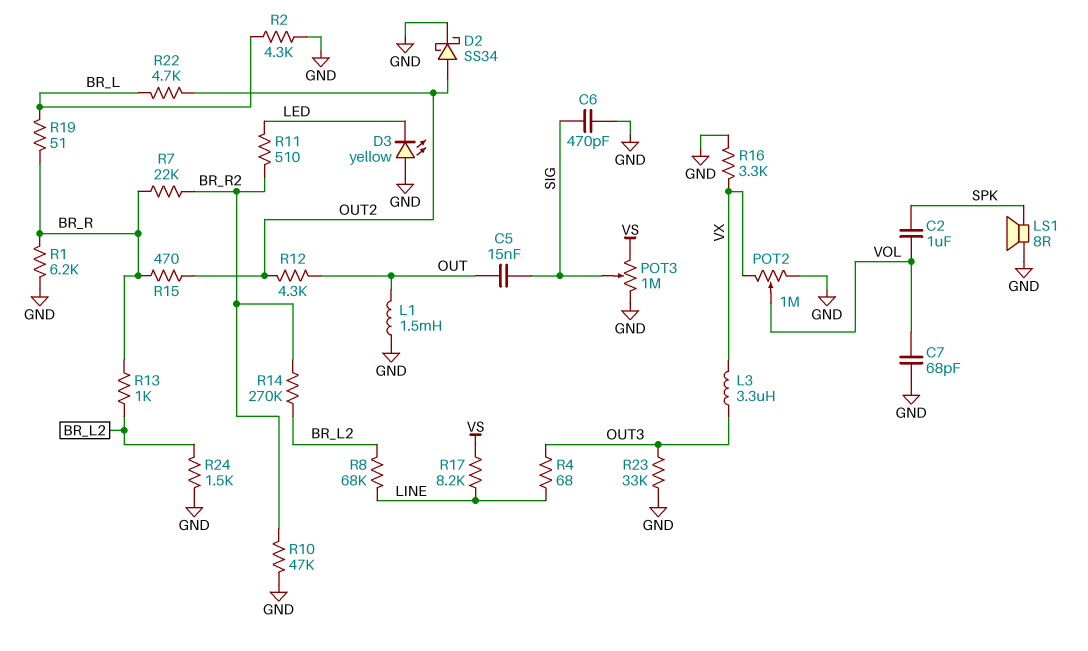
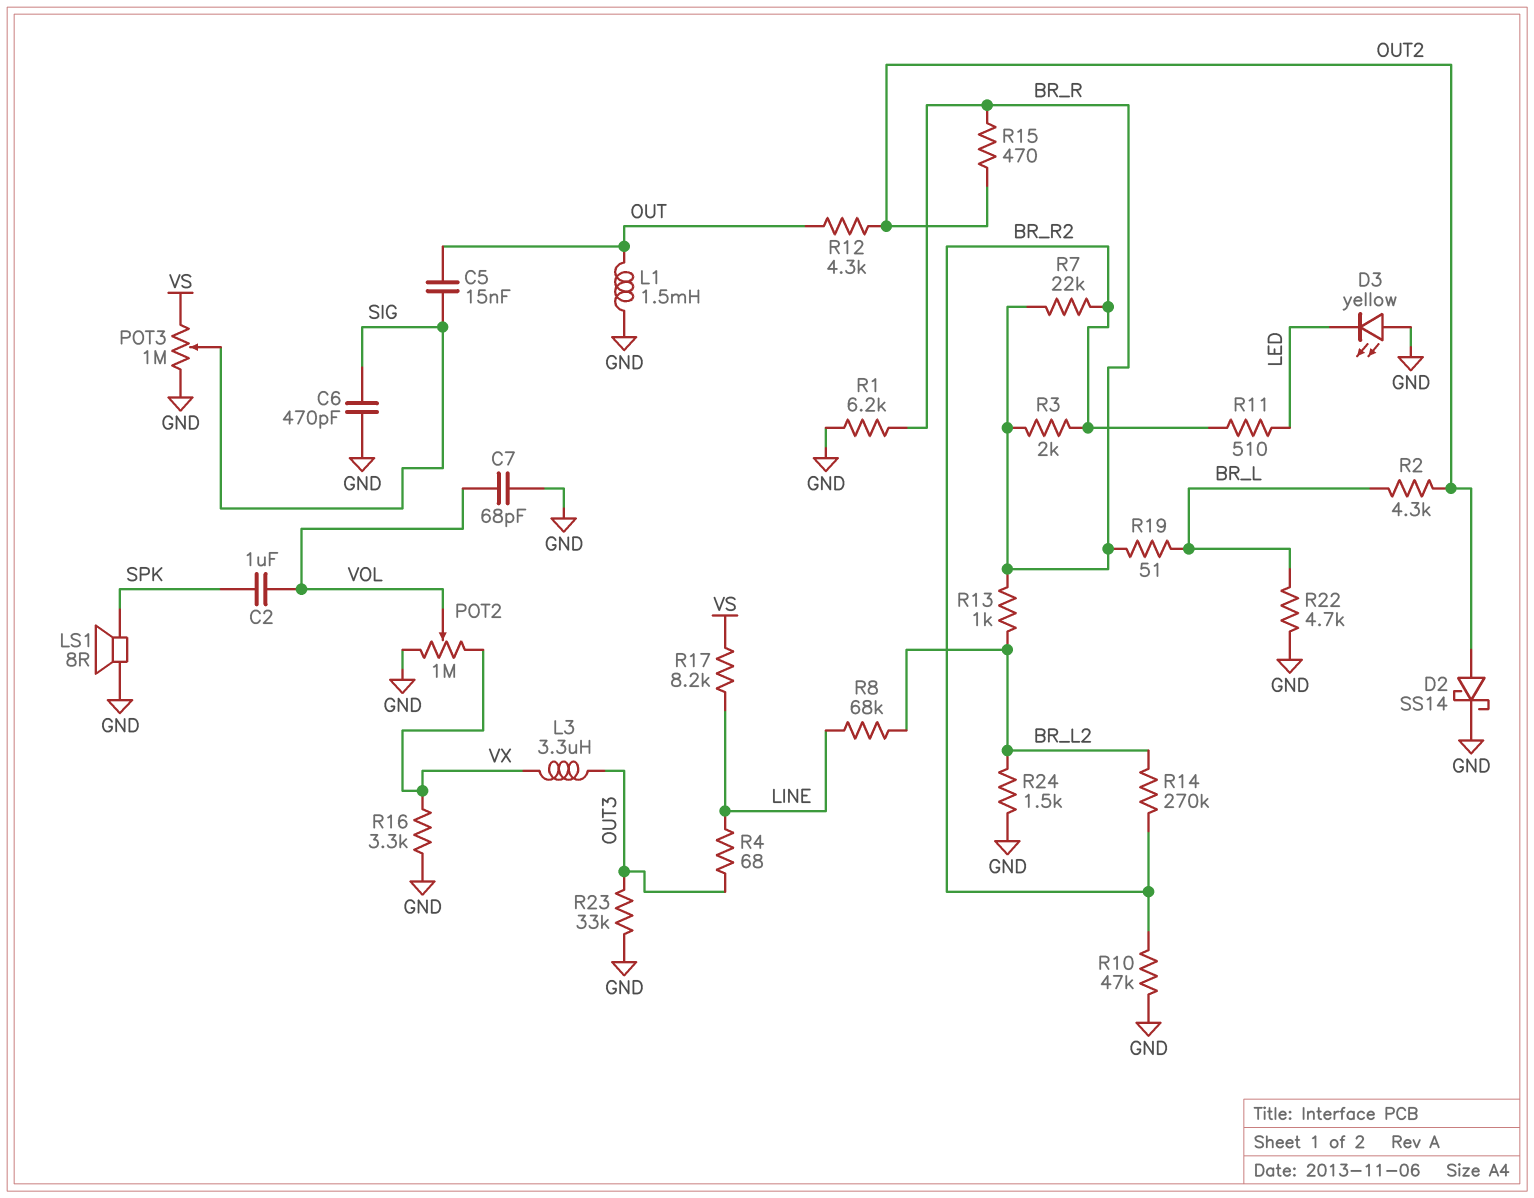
D2: schottky SS34 (A OUT2, K GND) -> schottky SS14 (A OUT2, K GND)
R2: 4.3k (BR_L, GND) -> 4.3k (BR_L, OUT2)
R3: none -> 2k (BR_R, BR_R2)
R22: 4.7k (BR_L, OUT2) -> 4.7k (BR_L, GND)

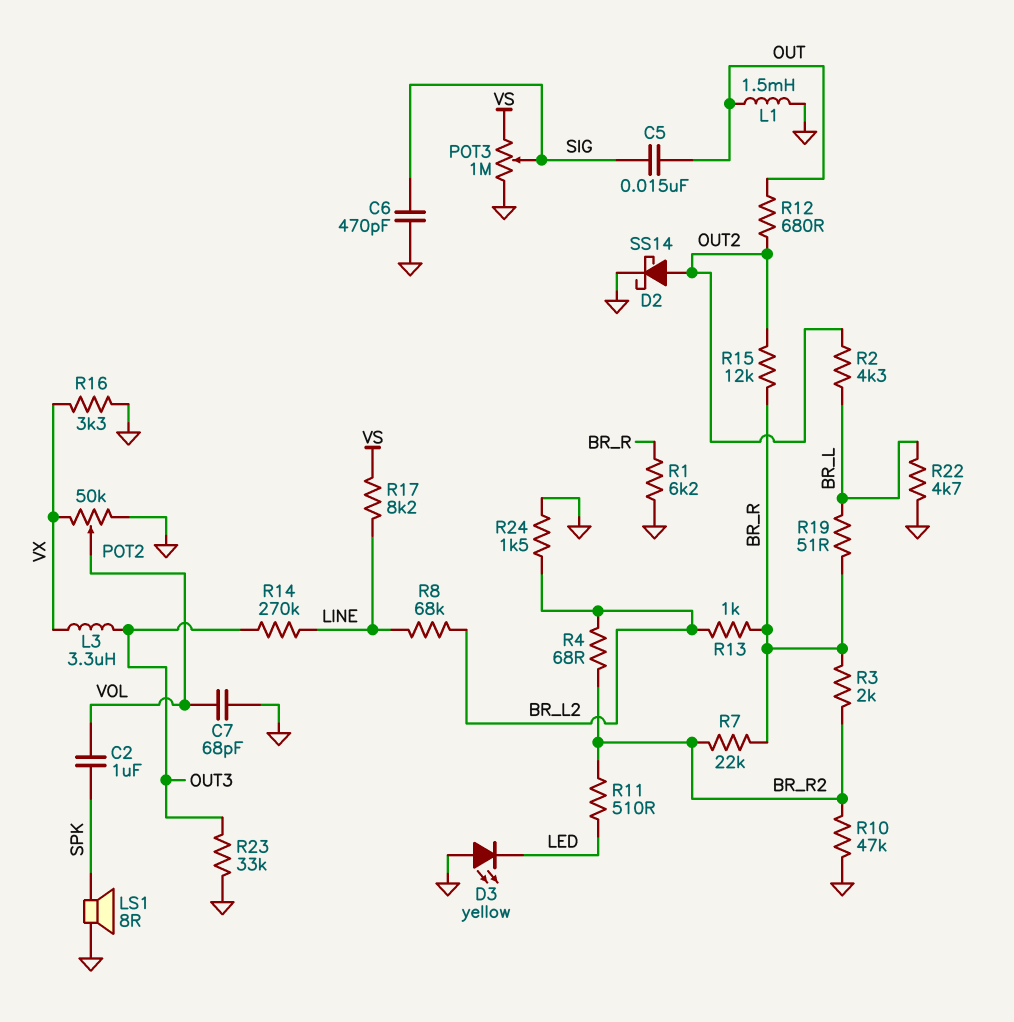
POT2: 1M (GND, VX, wiper VOL) -> 50k (GND, VX, wiper VOL)
R4: 68 (LINE, OUT3) -> 68 (BR_L2, BR_R2)
R12: 4.3k (OUT, OUT2) -> 680 (OUT, OUT2)
R14: 270k (BR_L2, BR_R2) -> 270k (LINE, OUT3)
R15: 470 (BR_R, OUT2) -> 12k (BR_R, OUT2)

